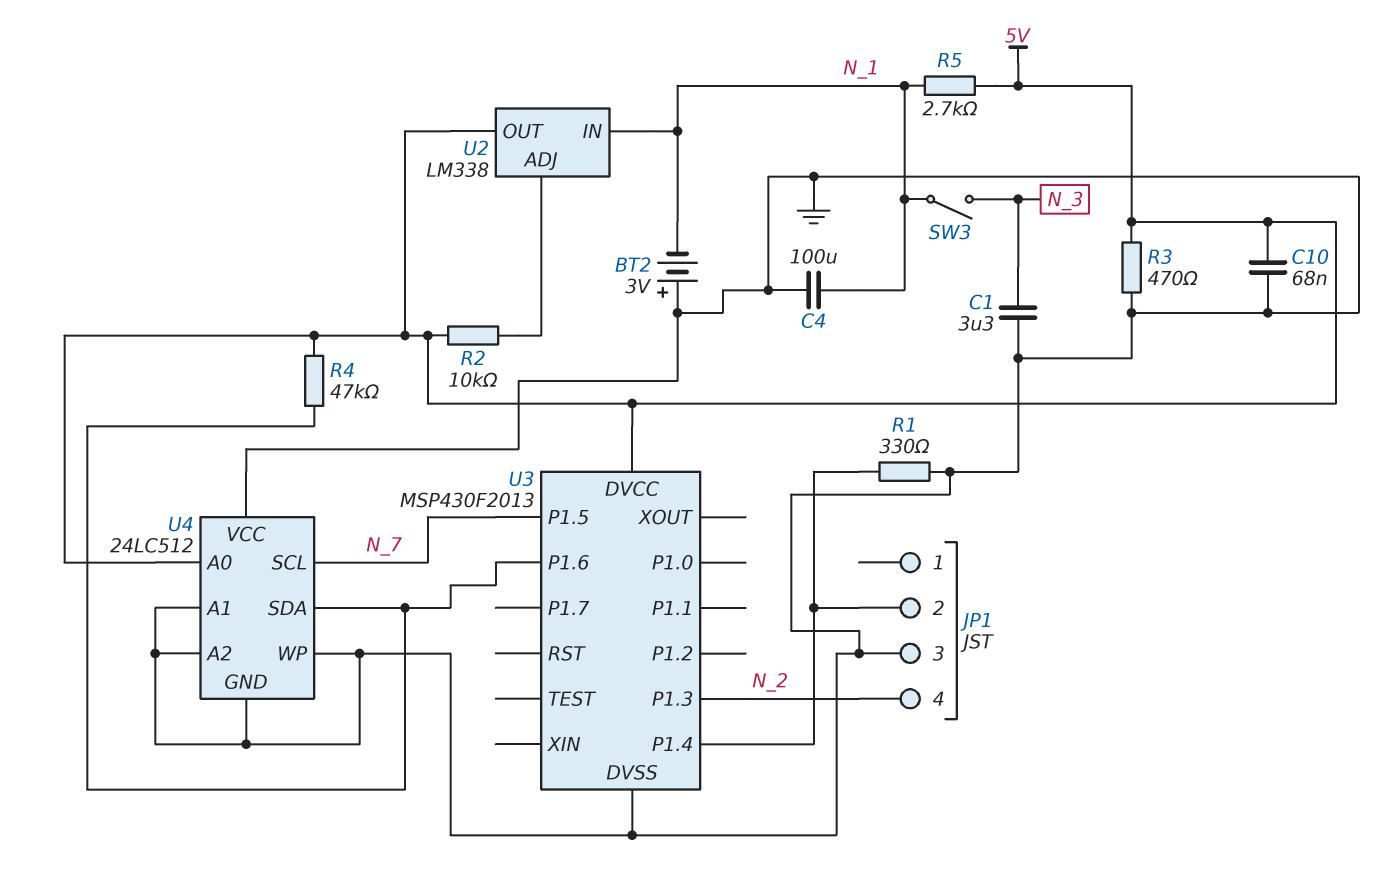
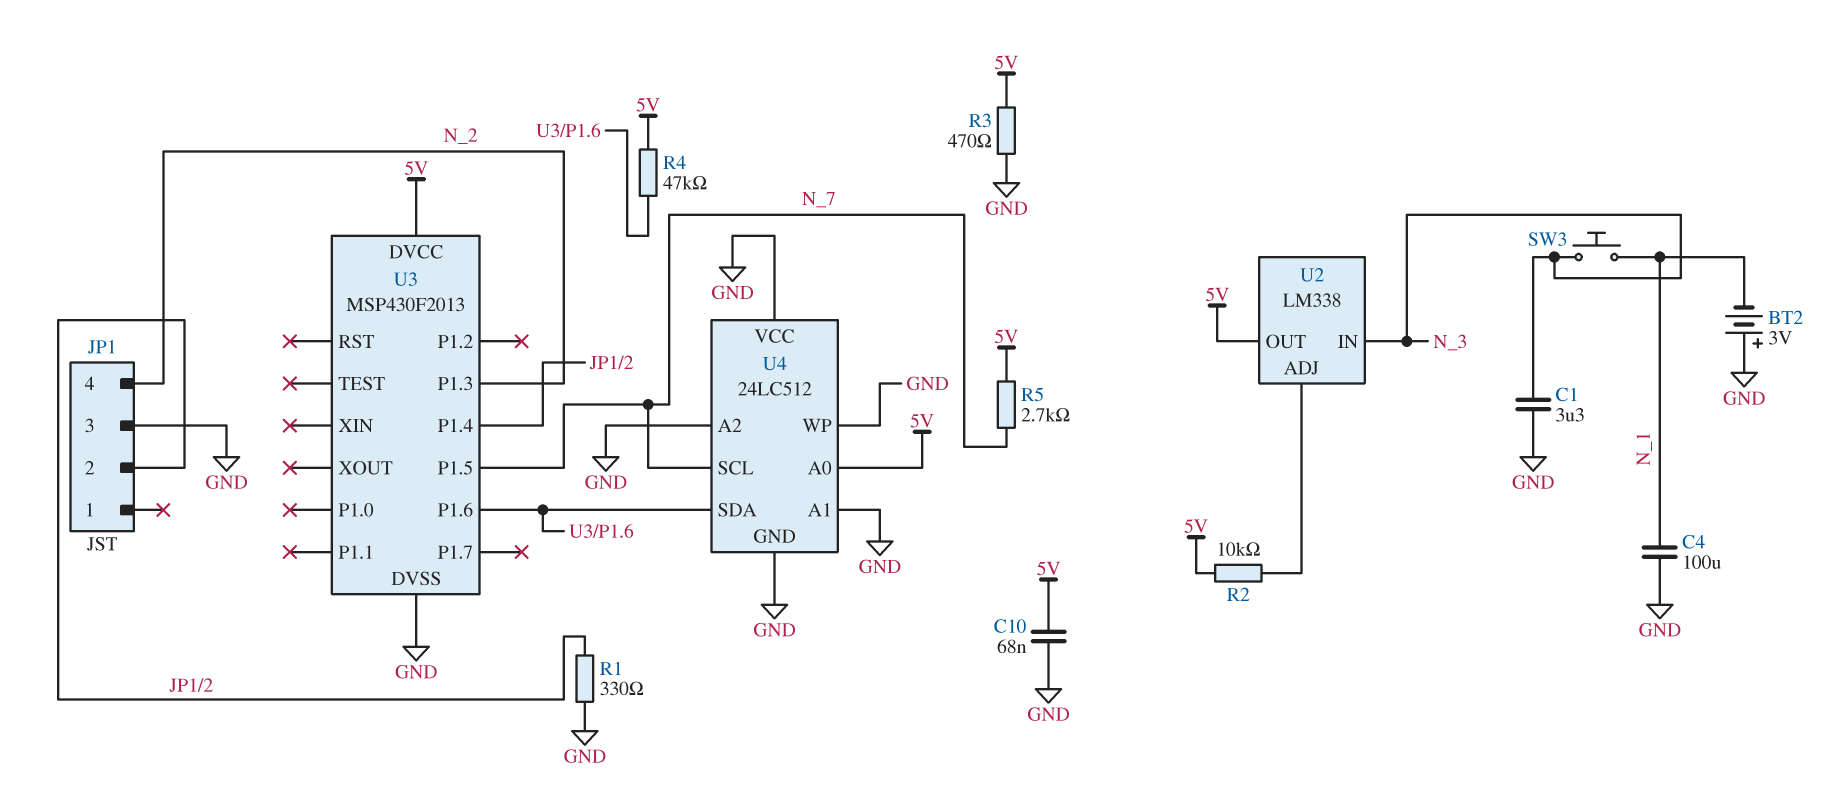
R5: 2.7k (5V, N_1) -> 2.7k (5V, N_7)
SW3: switch (N_1, N_3) -> button (N_1, N_3)
U2 pin IN: N_1 -> N_3

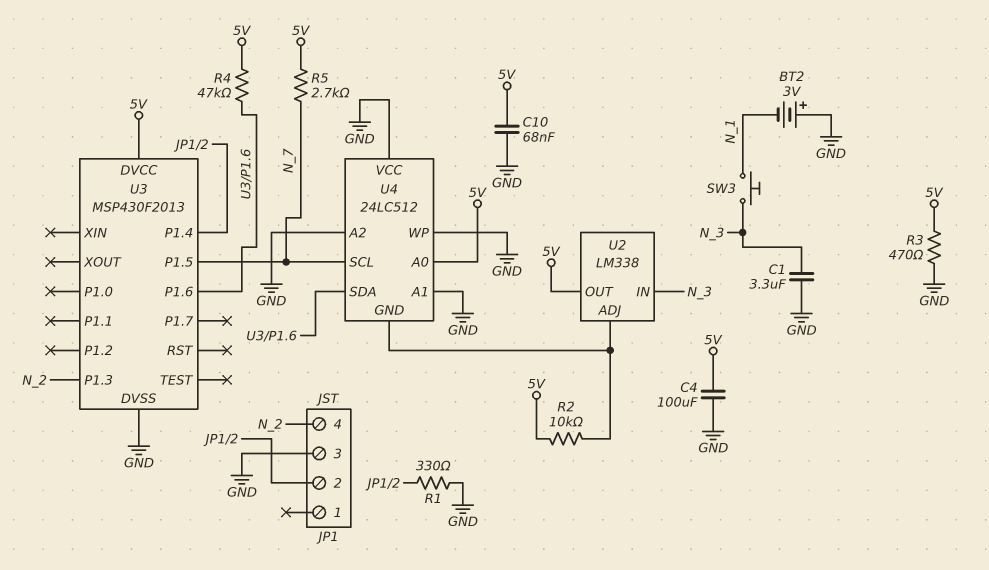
C4: 100uF (GND, N_1) -> 100uF (5V, GND)
U4 pin GND: GND -> U2/ADJ

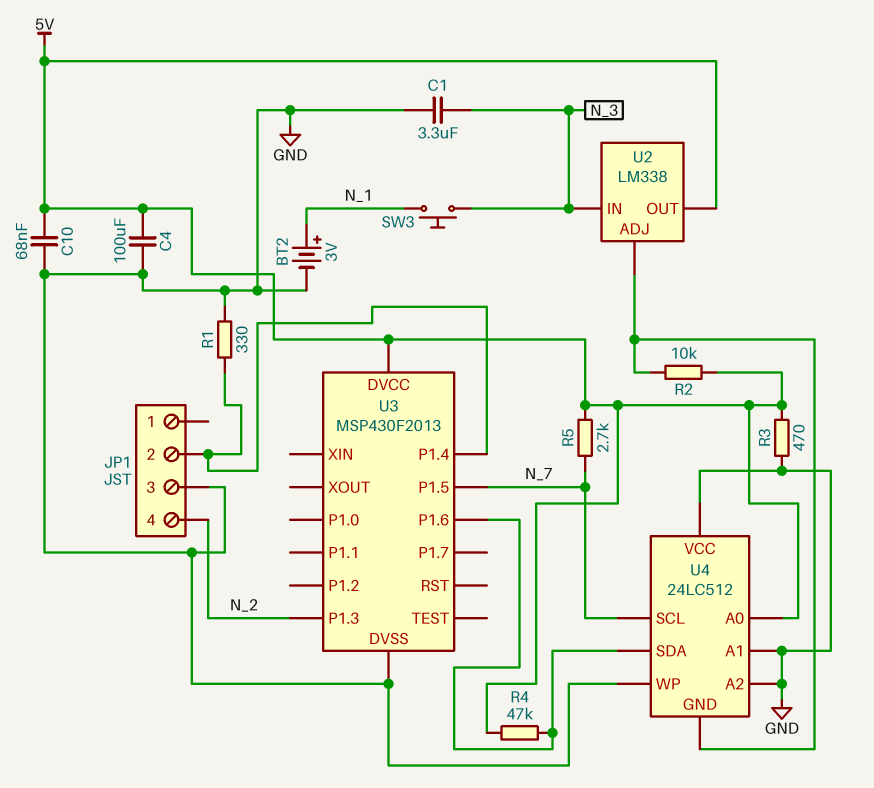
BT2: 3V (plus GND, minus N_1) -> 3V (plus N_1, minus GND)

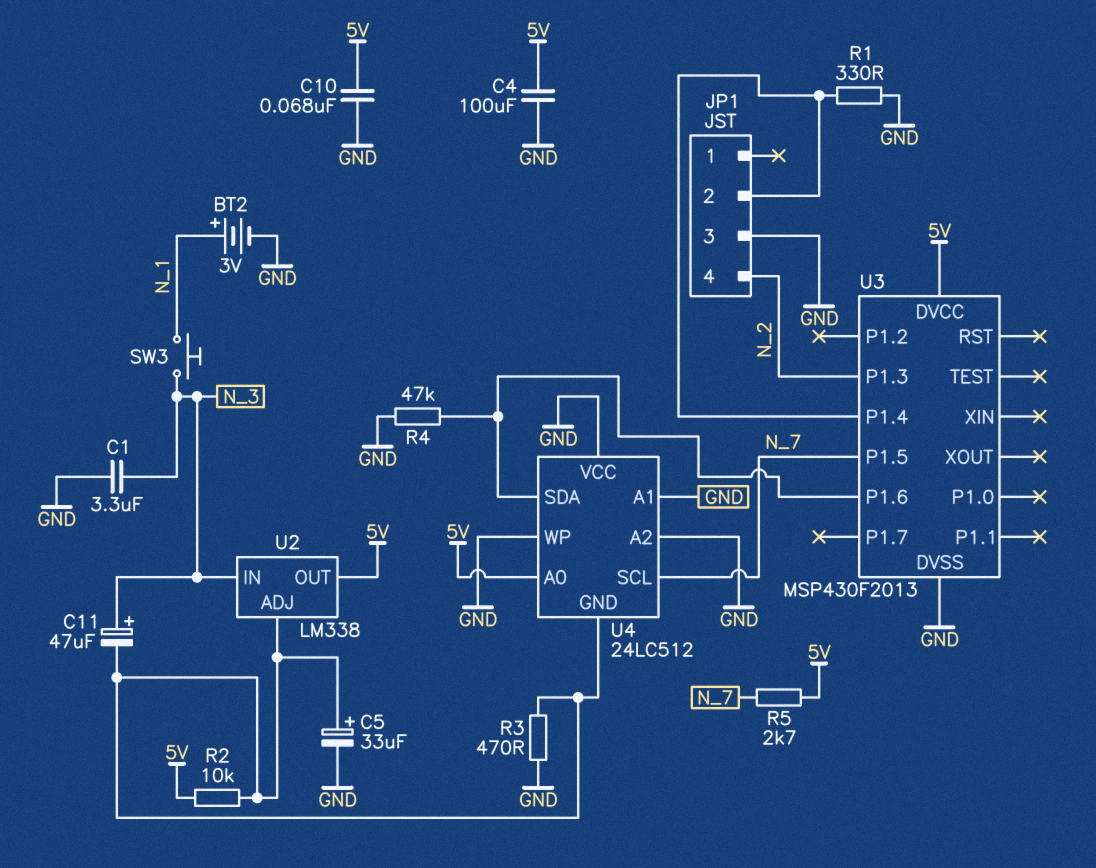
C5: none -> 33uF (plus U2/ADJ, minus GND)
C11: none -> 47uF (plus N_3, minus U2/ADJ)
R3: 470 (5V, GND) -> 470 (GND, U2/ADJ)
R4: 47k (5V, U3/P1.6) -> 47k (GND, U3/P1.6)

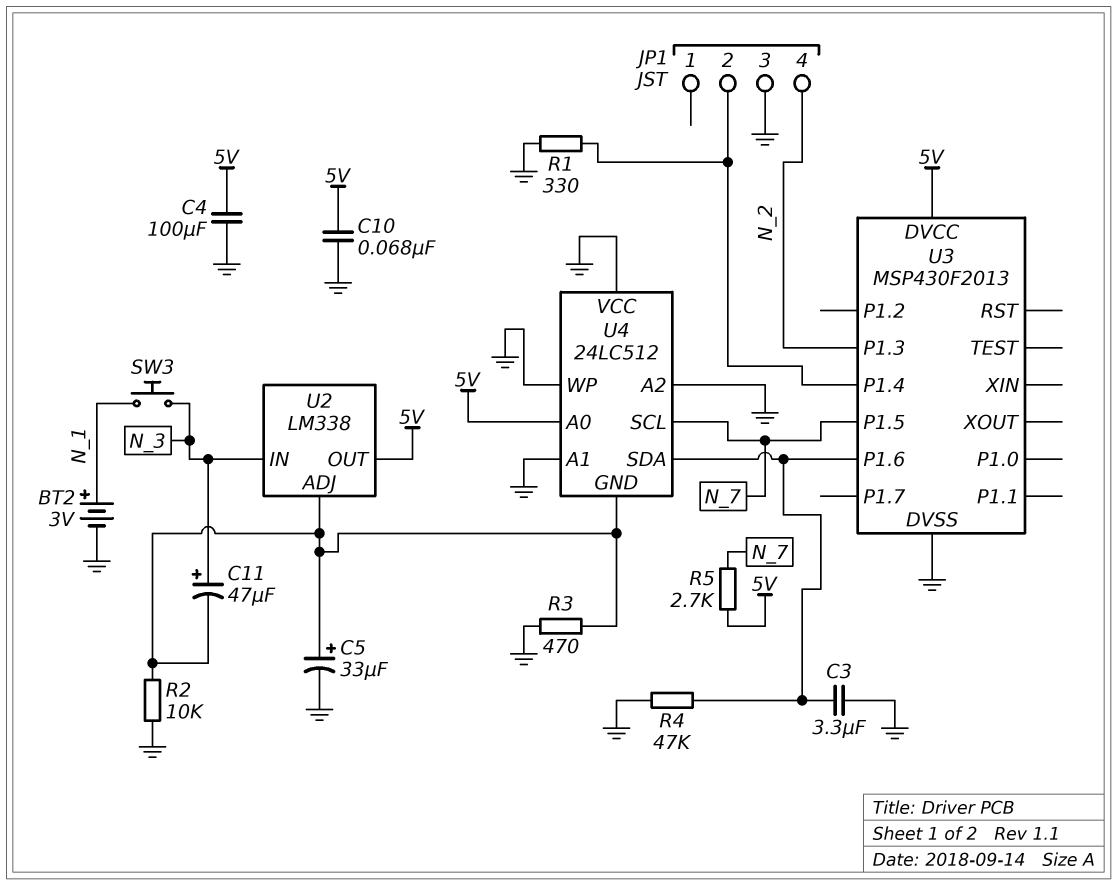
C1: 3.3uF (GND, N_3) -> none
C3: none -> 3.3uF (GND, U3/P1.6)
R2: 10k (5V, U2/ADJ) -> 10k (GND, U2/ADJ)

